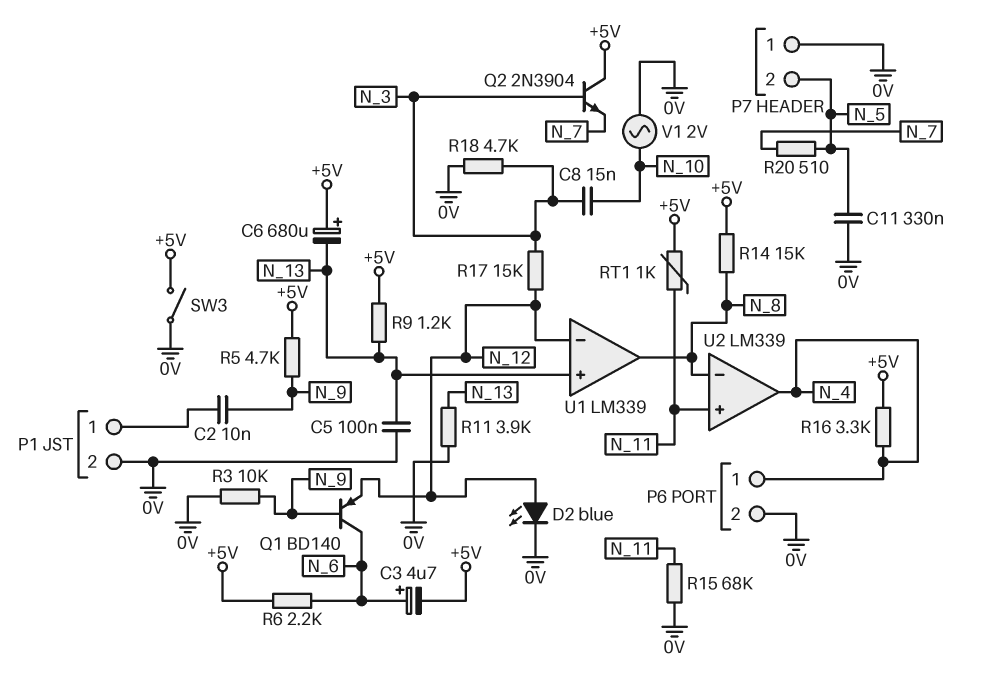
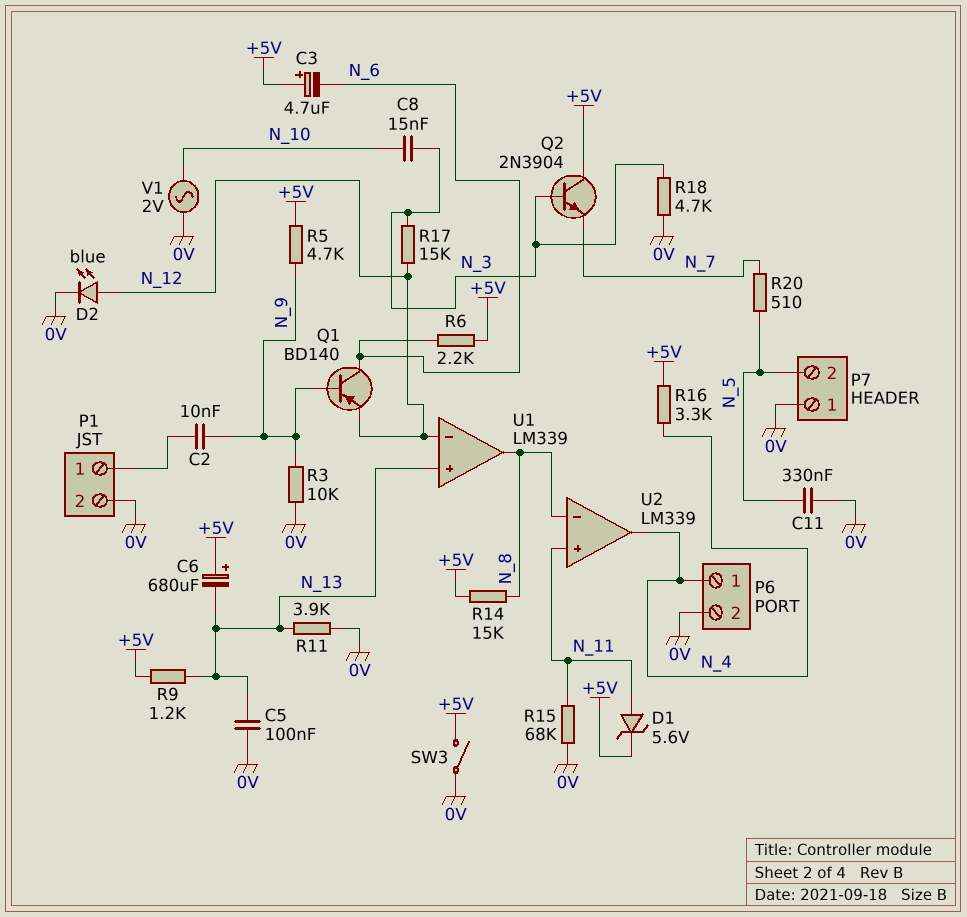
C3: 4.7uF (plus N_6, minus +5V) -> 4.7uF (plus +5V, minus N_6)
D1: none -> zener 5.6V (A N_11, K +5V)
RT1: 1k (+5V, N_11) -> none

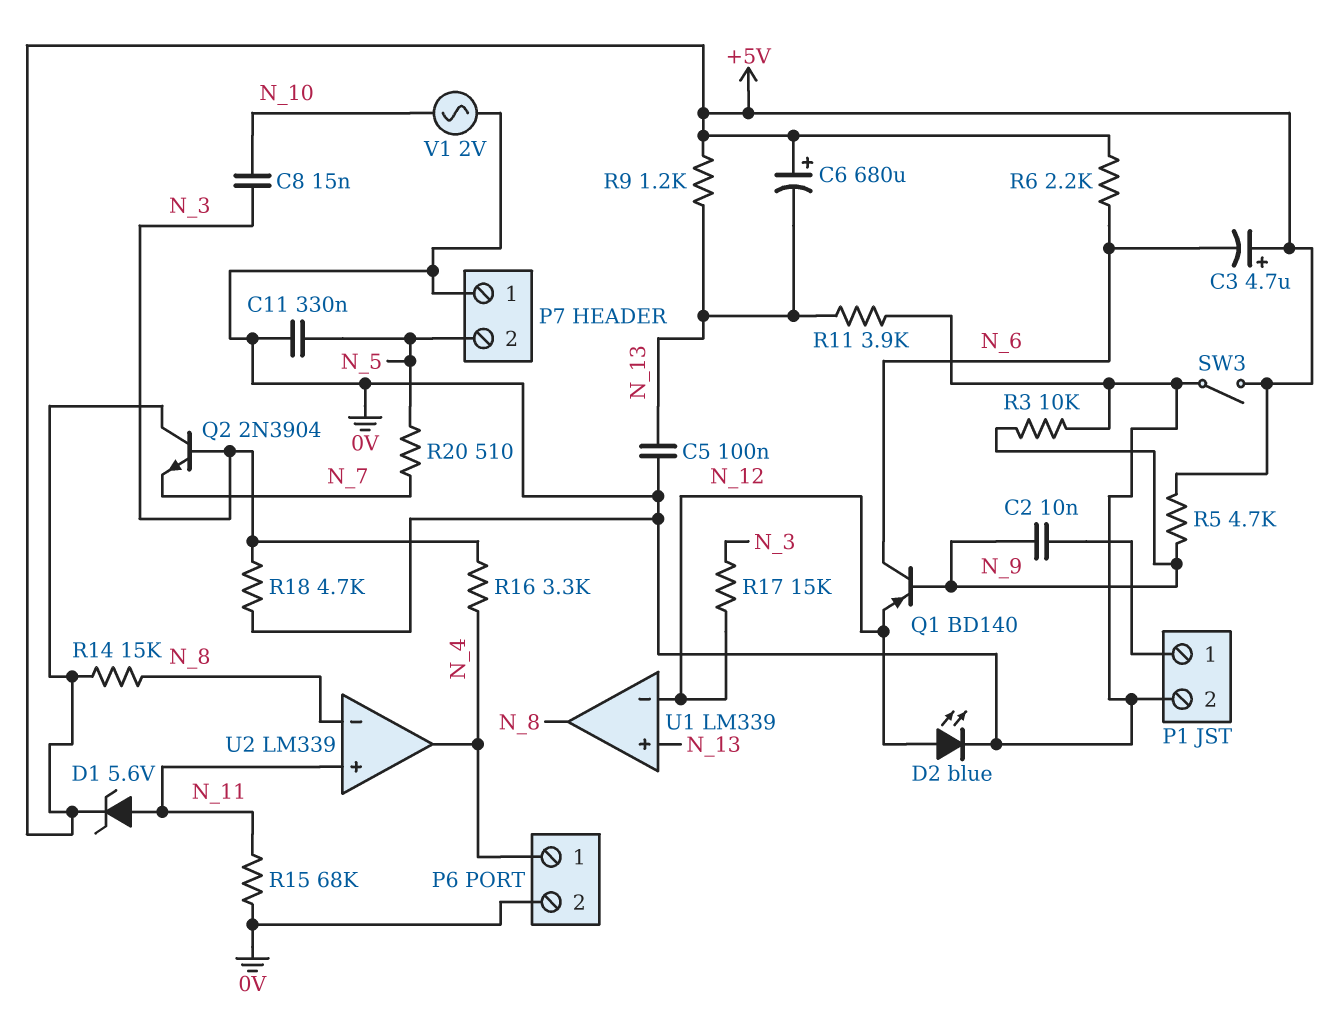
R16: 3.3k (+5V, N_4) -> 3.3k (N_3, N_4)

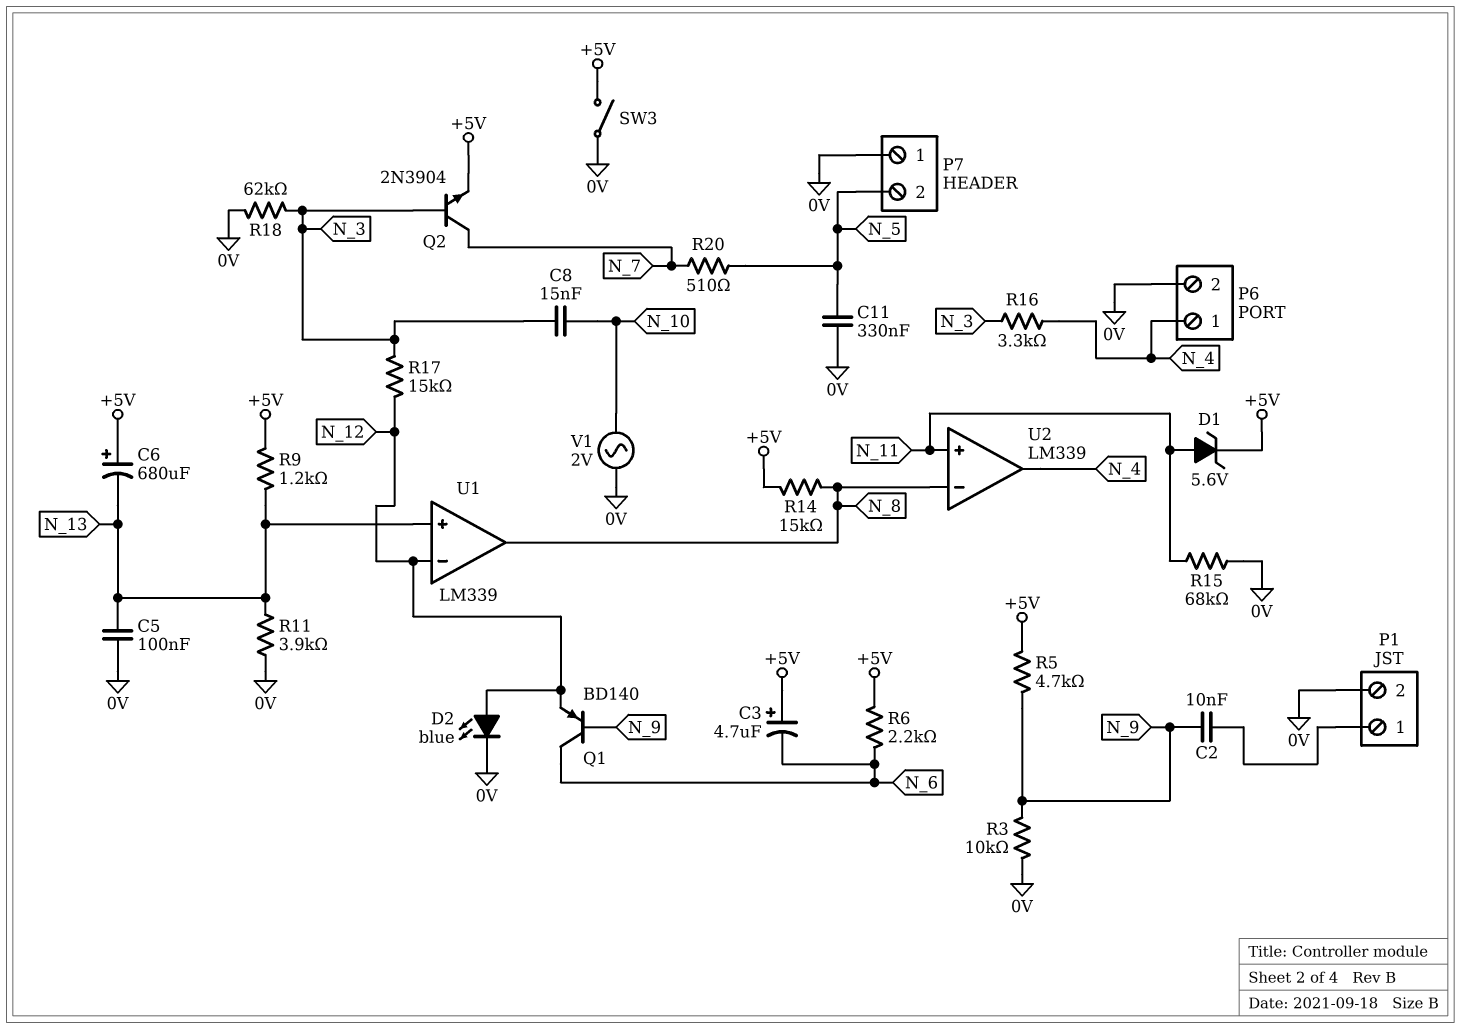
Q2: NPN 2N3904 (B N_3, C +5V, E N_7) -> NPN 2N3904 (B N_3, C N_7, E +5V)
R18: 4.7k (0V, N_3) -> 62k (0V, N_3)

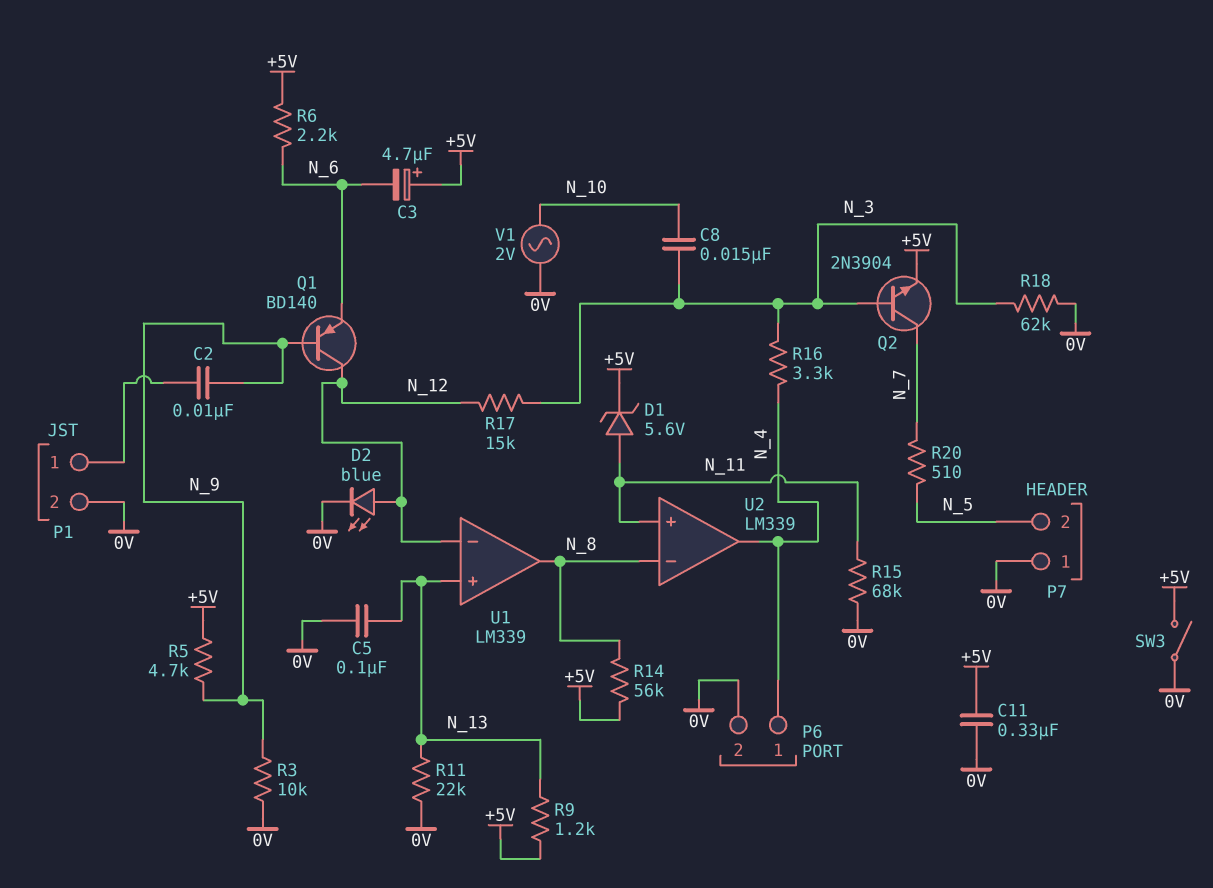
C6: 680uF (plus +5V, minus N_13) -> none
C11: 330nF (0V, N_5) -> 330nF (+5V, 0V)
Q1: PNP BD140 (B N_9, C N_6, E N_12) -> PNP BD140 (B N_9, C N_12, E N_6)
R11: 3.9k (0V, N_13) -> 22k (0V, N_13)
R14: 15k (+5V, N_8) -> 56k (+5V, N_8)

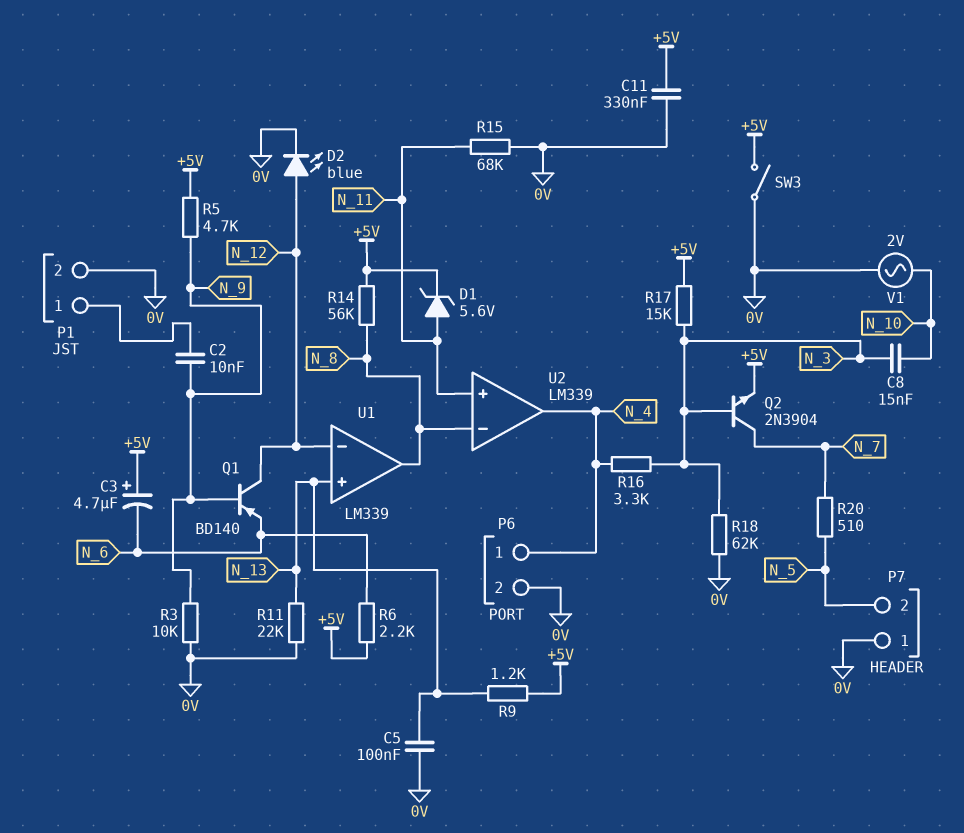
R17: 15k (N_3, N_12) -> 15k (+5V, N_3)

